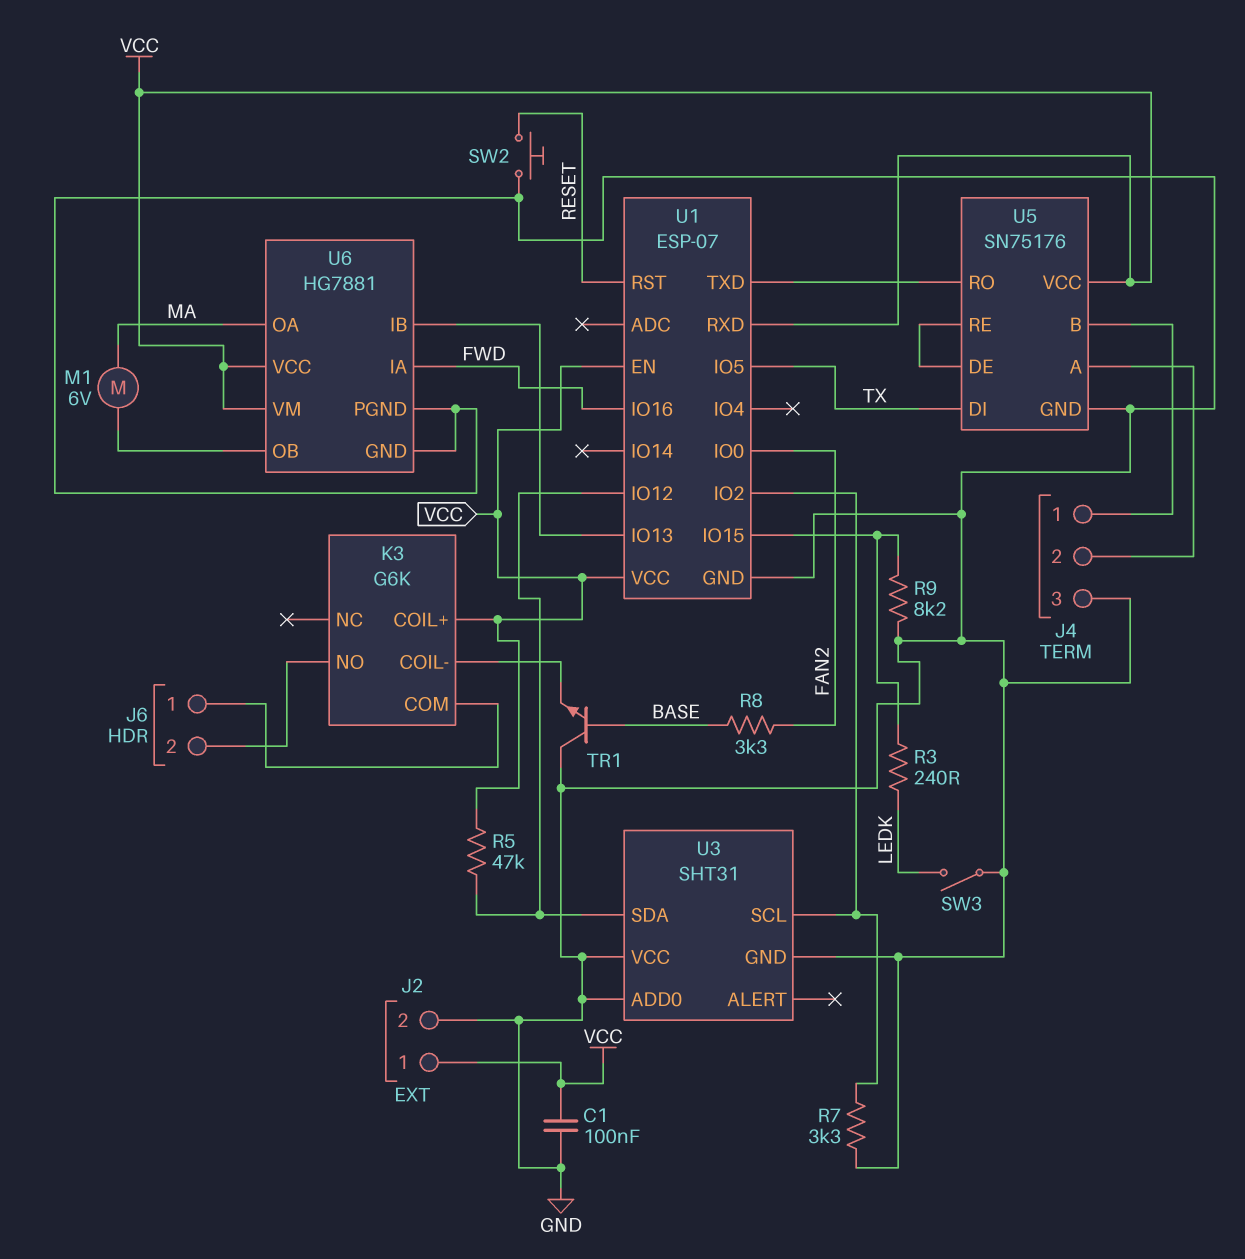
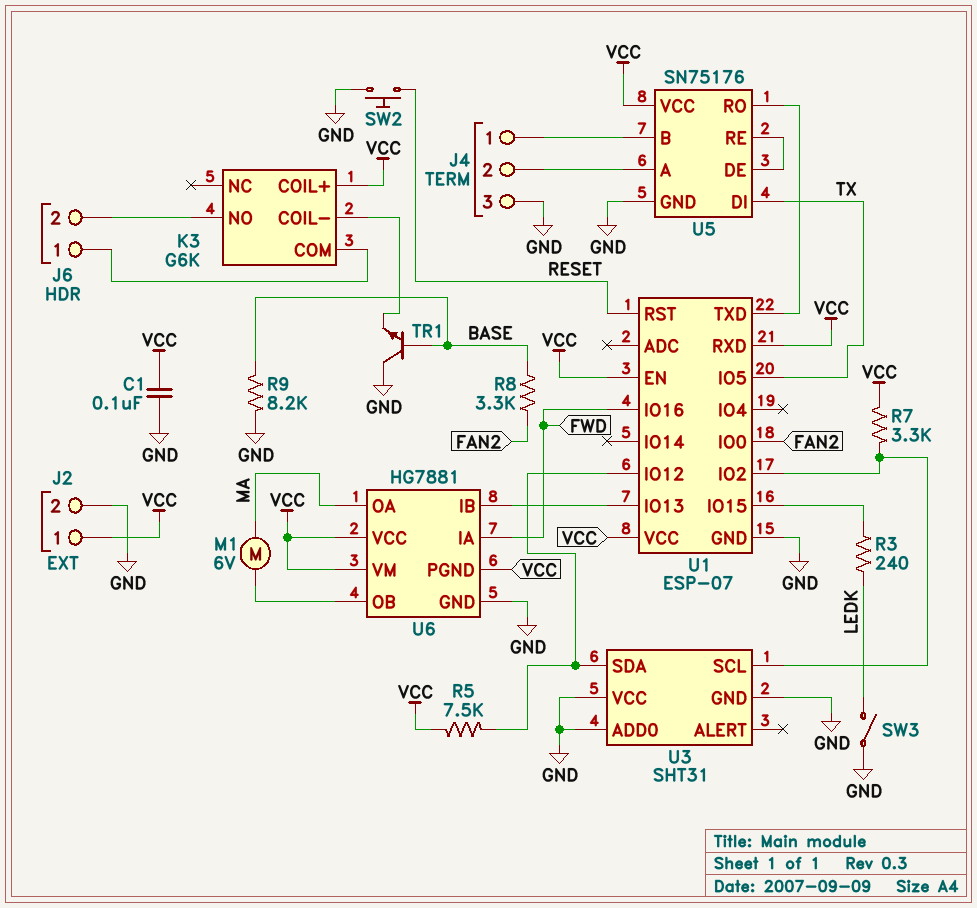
R5: 47k (U1/IO12, VCC) -> 7.5k (U1/IO12, VCC)
R7: 3.3k (GND, U1/IO2) -> 3.3k (U1/IO2, VCC)
R9: 8.2k (GND, U1/IO15) -> 8.2k (BASE, GND)
U6 pin PGND: GND -> VCC

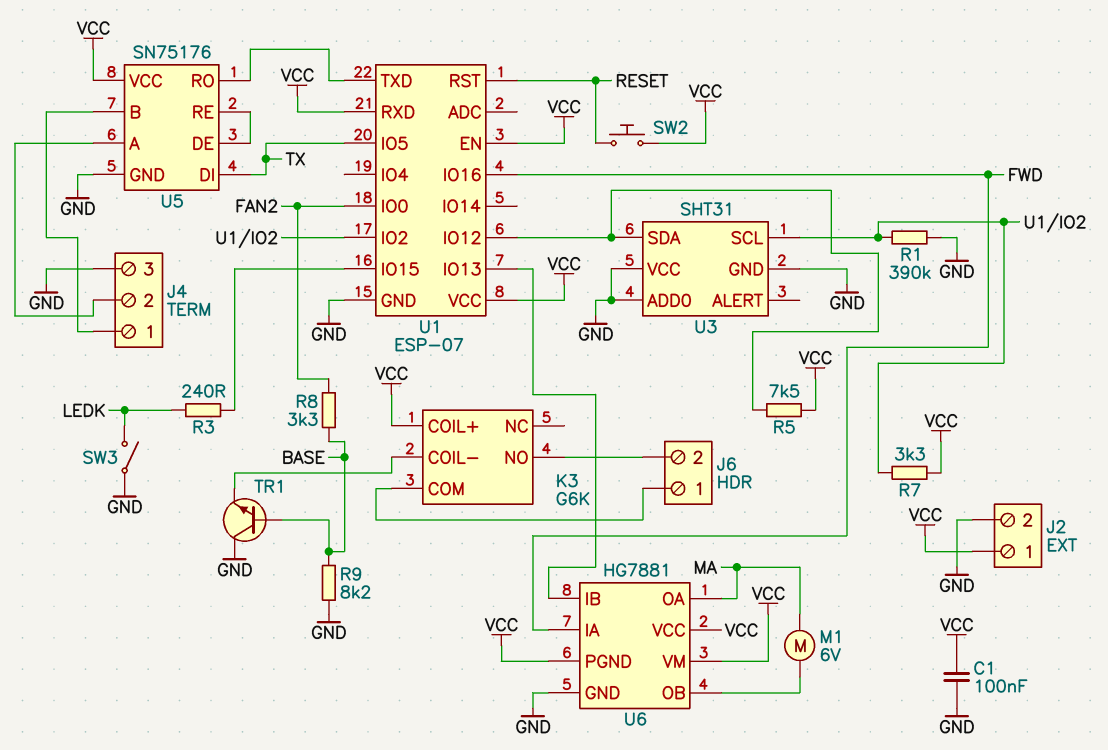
R1: none -> 390k (GND, U1/IO2)
SW2: button (GND, RESET) -> button (RESET, VCC)

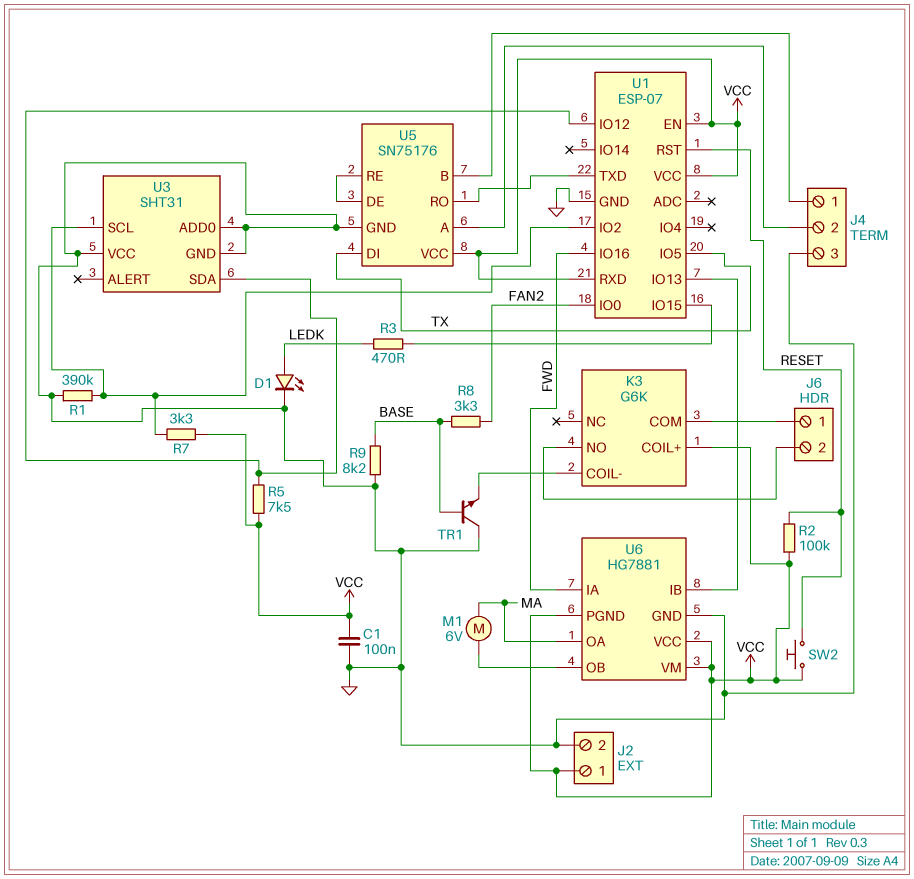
D1: none -> LED (A LEDK, K GND)
R2: none -> 100k (RESET, VCC)
R3: 240 (LEDK, U1/IO15) -> 470 (LEDK, U1/IO15)
SW3: switch (GND, LEDK) -> none

